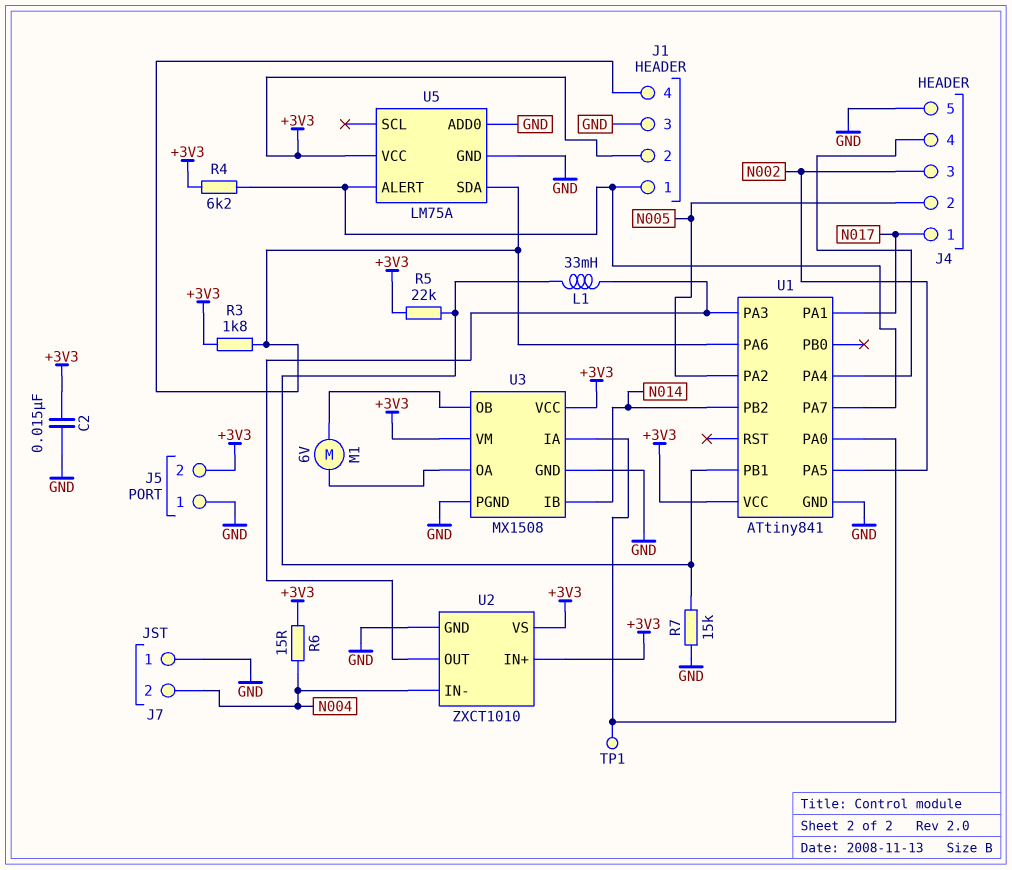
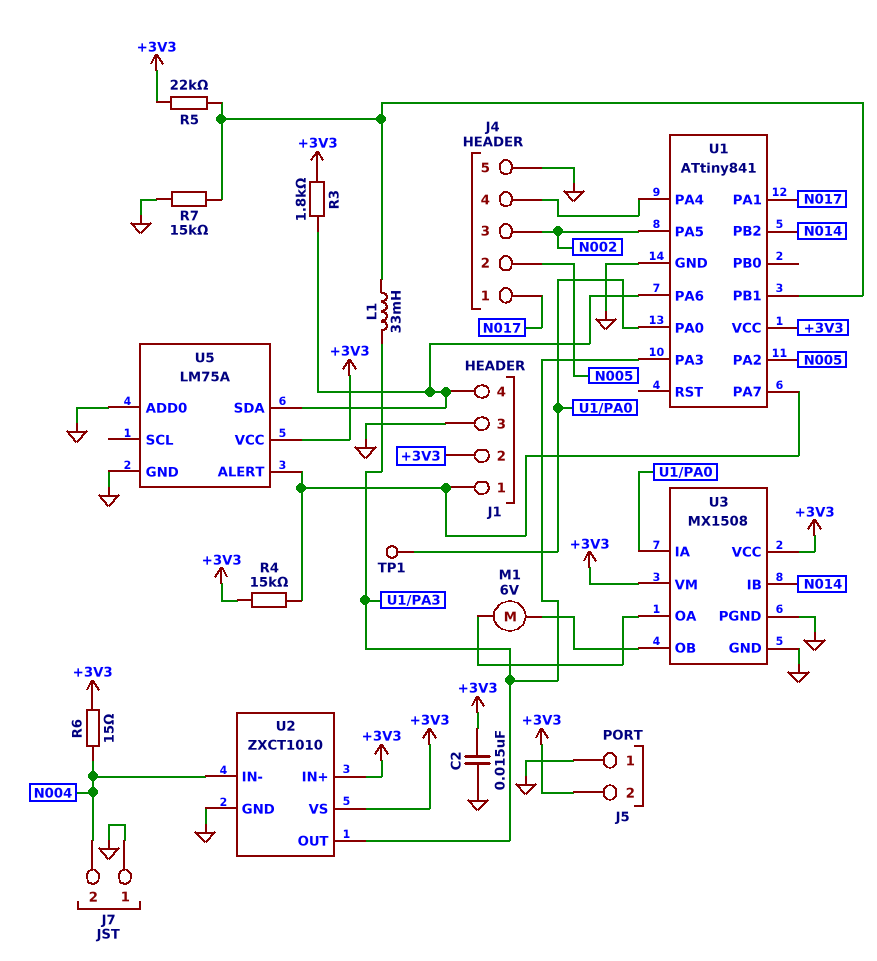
R4: 6.2k (+3V3, J1/1) -> 15k (+3V3, J1/1)

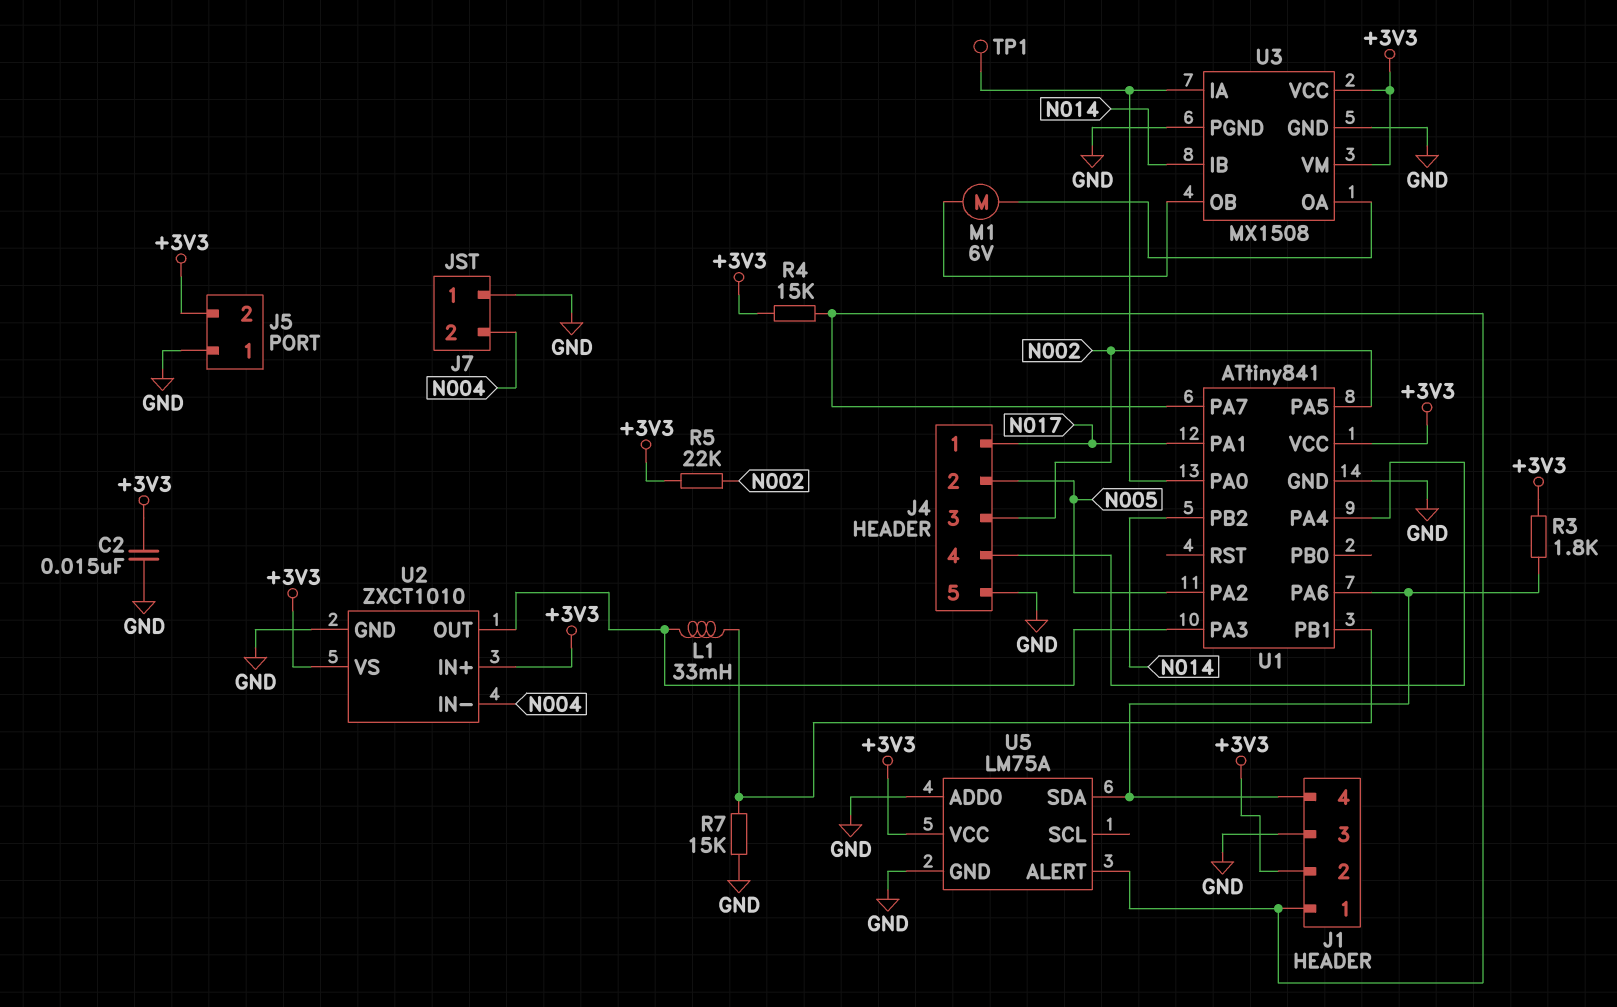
R5: 22k (+3V3, U1/PB1) -> 22k (+3V3, N002)
R6: 15 (+3V3, N004) -> none

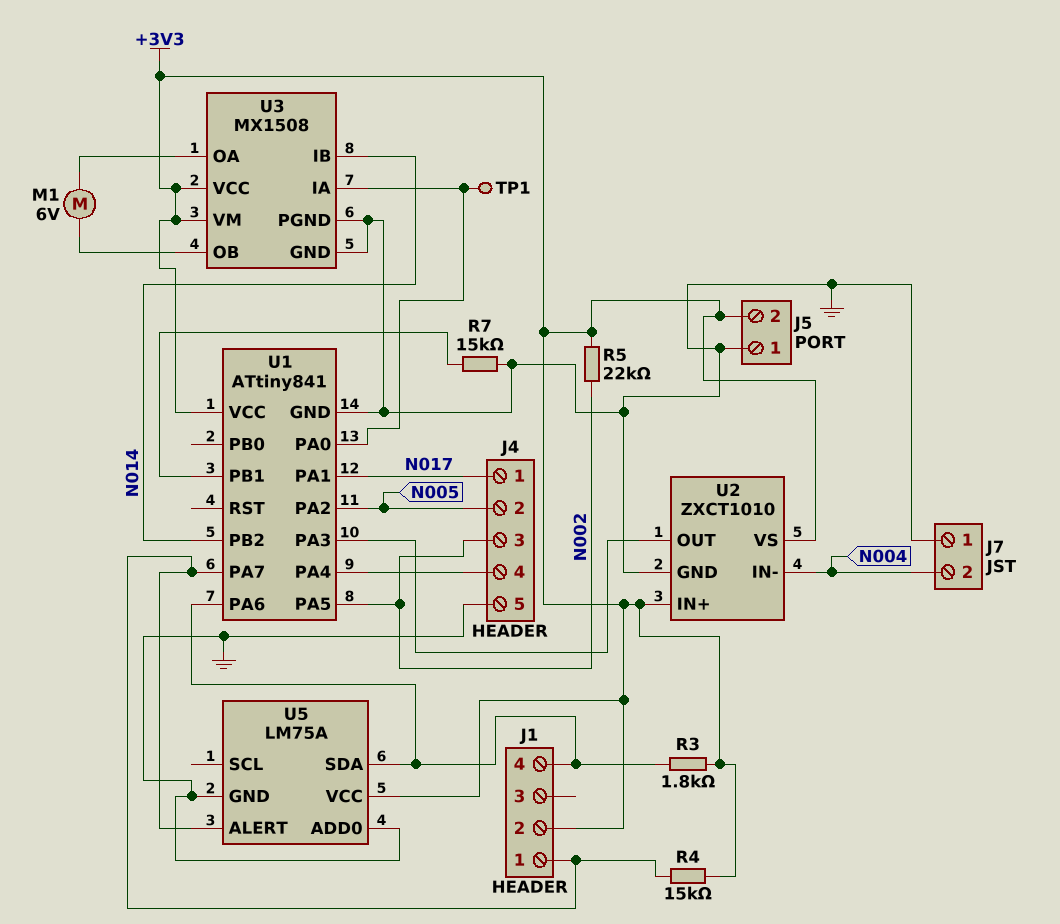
C2: 15nF (+3V3, GND) -> none
J1 pin 3: GND -> none
L1: 33mH (U1/PA3, U1/PB1) -> none

